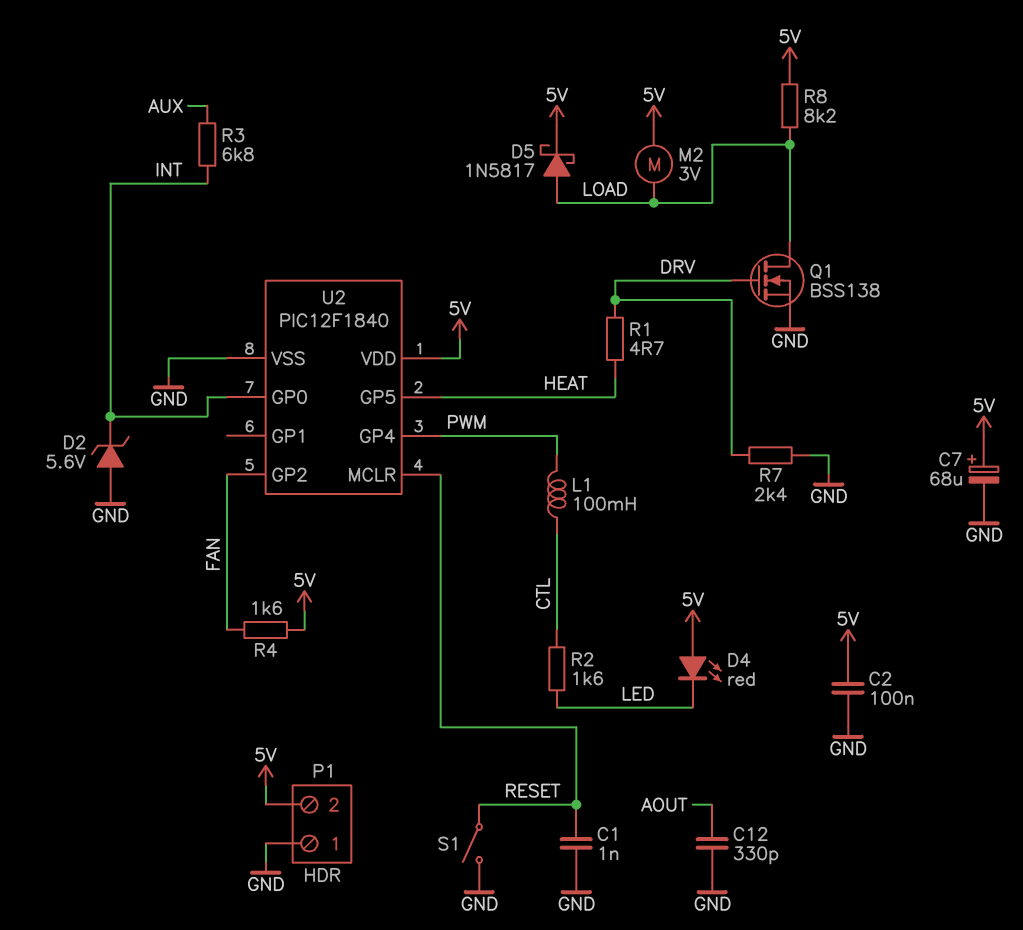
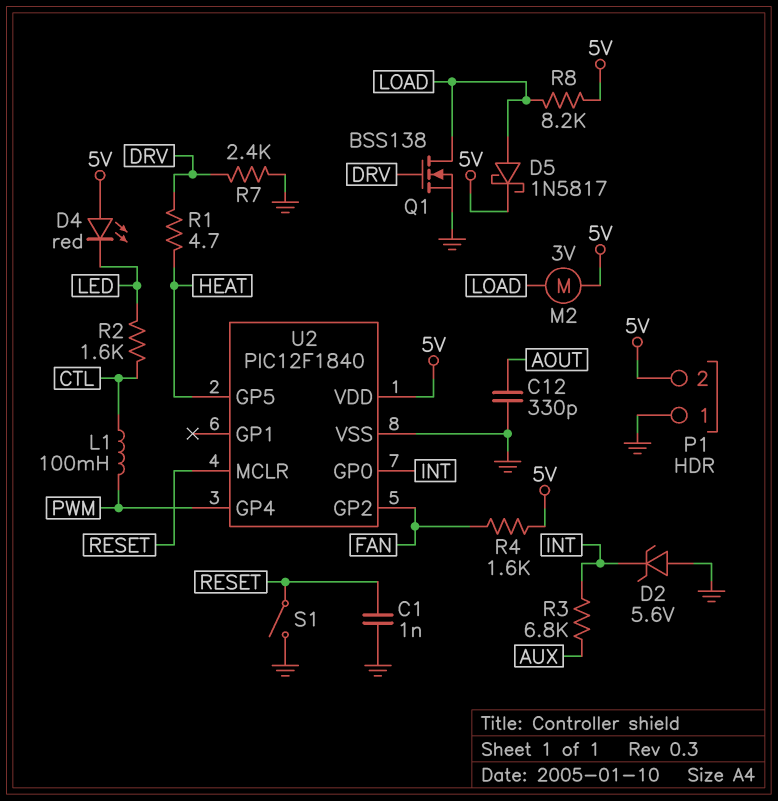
C2: 100nF (5V, GND) -> none
C7: 68uF (plus 5V, minus GND) -> none

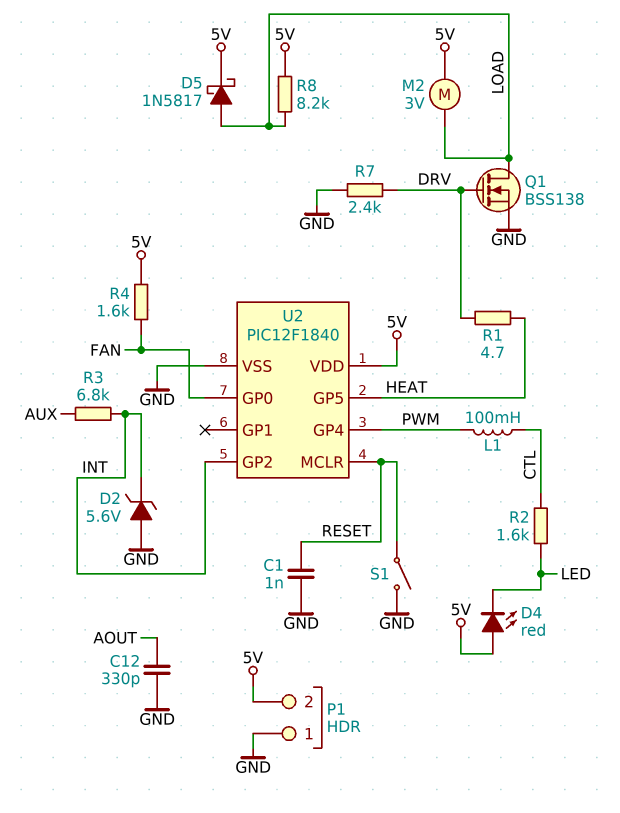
U2 pin GP0: INT -> FAN
U2 pin GP2: FAN -> INT

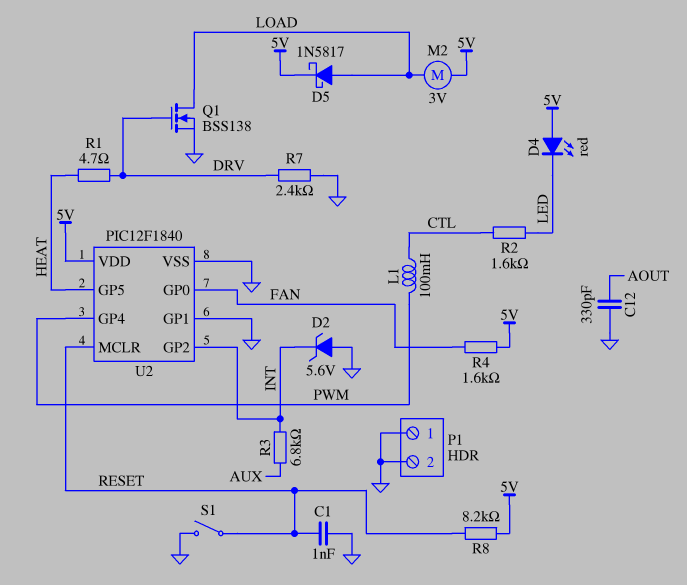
P1 pin 2: 5V -> GND
R8: 8.2k (5V, LOAD) -> 8.2k (5V, RESET)
U2 pin GP1: none -> GND

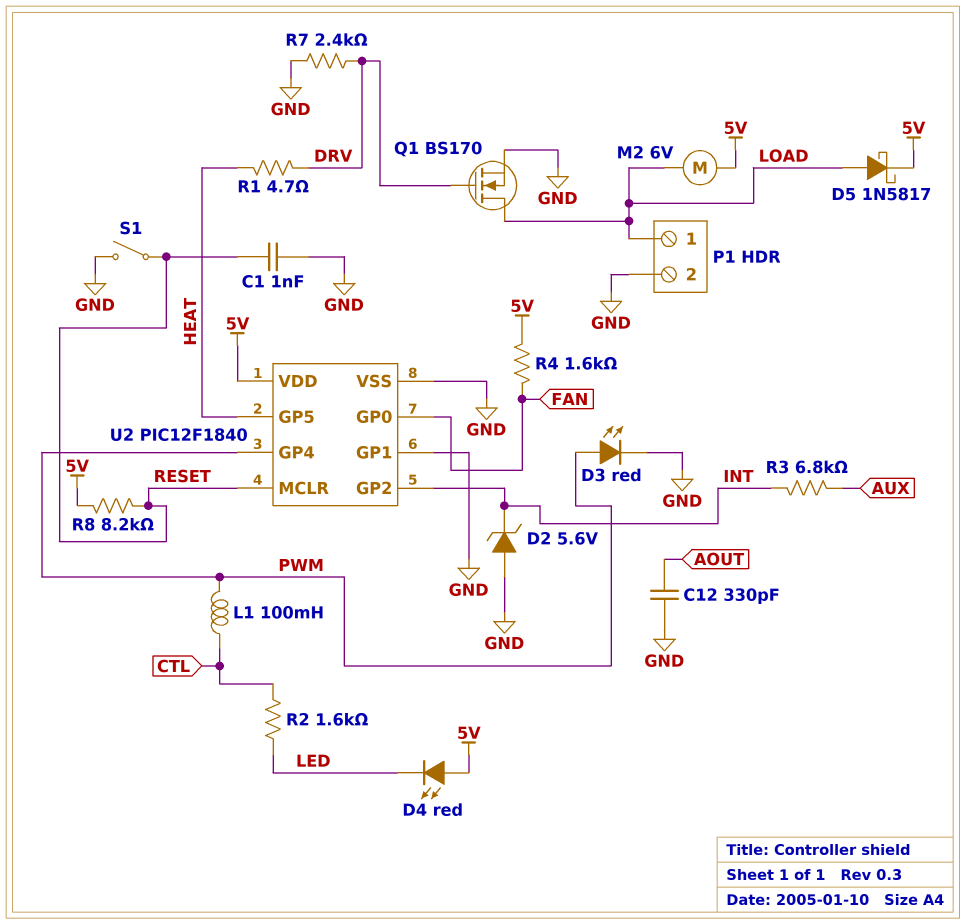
D3: none -> LED red (A PWM, K GND)
M2: motor 3V (5V, LOAD) -> motor 6V (5V, LOAD)
P1 pin 1: GND -> LOAD
Q1: NMOS BSS138 (G DRV, D LOAD, S GND) -> NMOS BS170 (G DRV, D LOAD, S GND)

